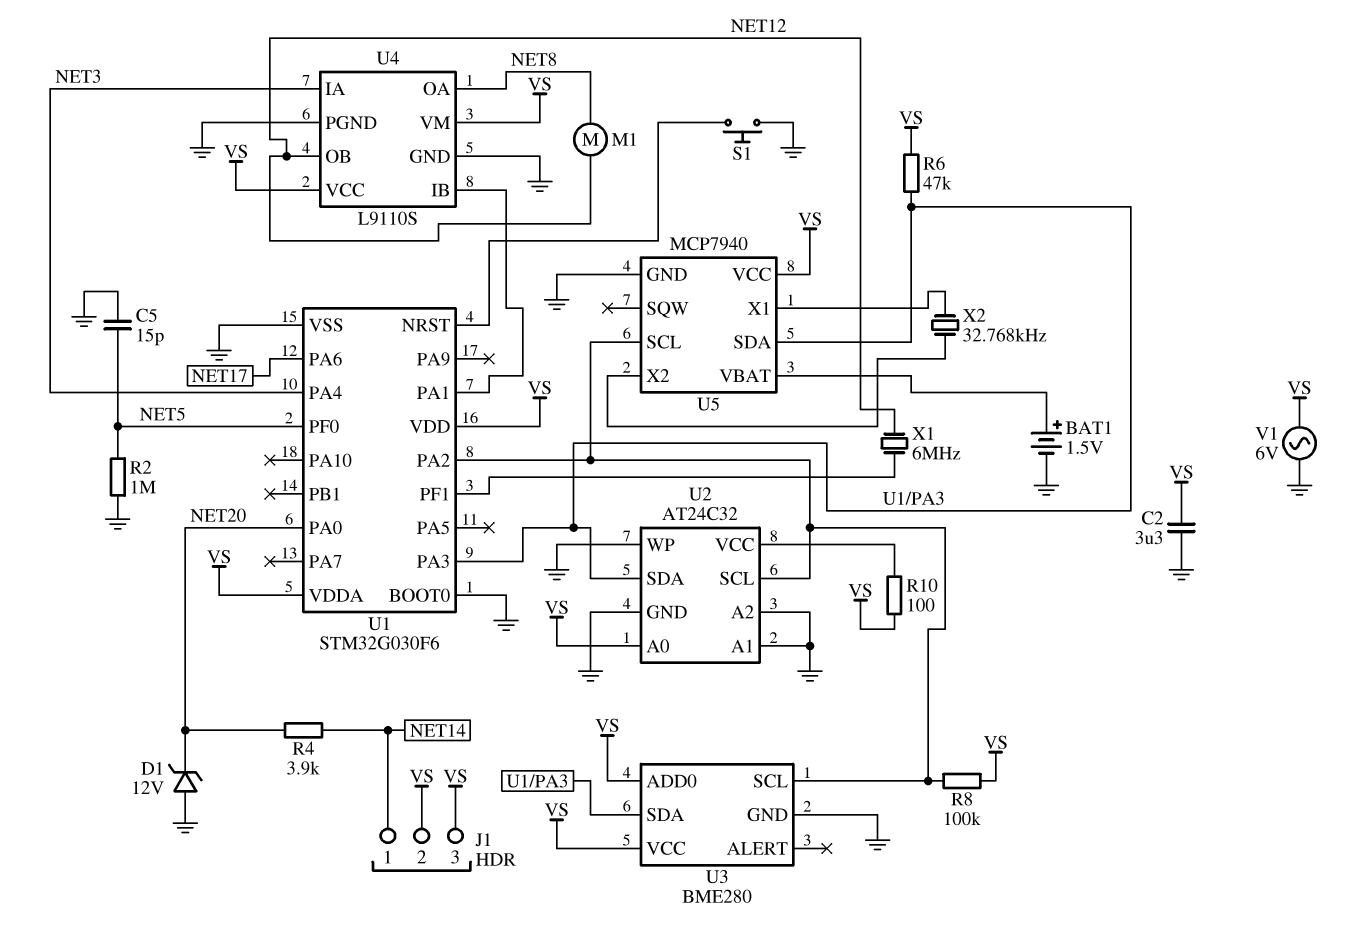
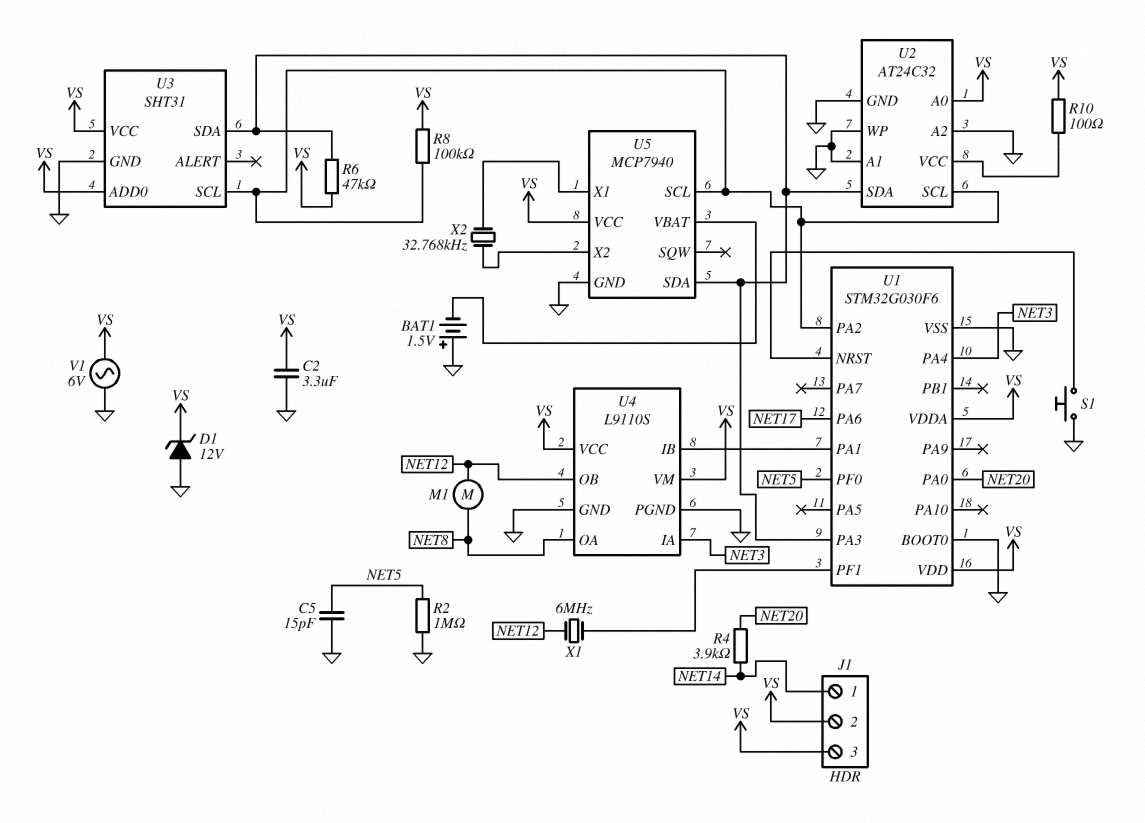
BAT1: 1.5V (plus U5/VBAT, minus GND) -> 1.5V (plus GND, minus U5/VBAT)
D1: zener 12V (A GND, K NET20) -> zener 12V (A GND, K VS)
U3: BME280 -> SHT31

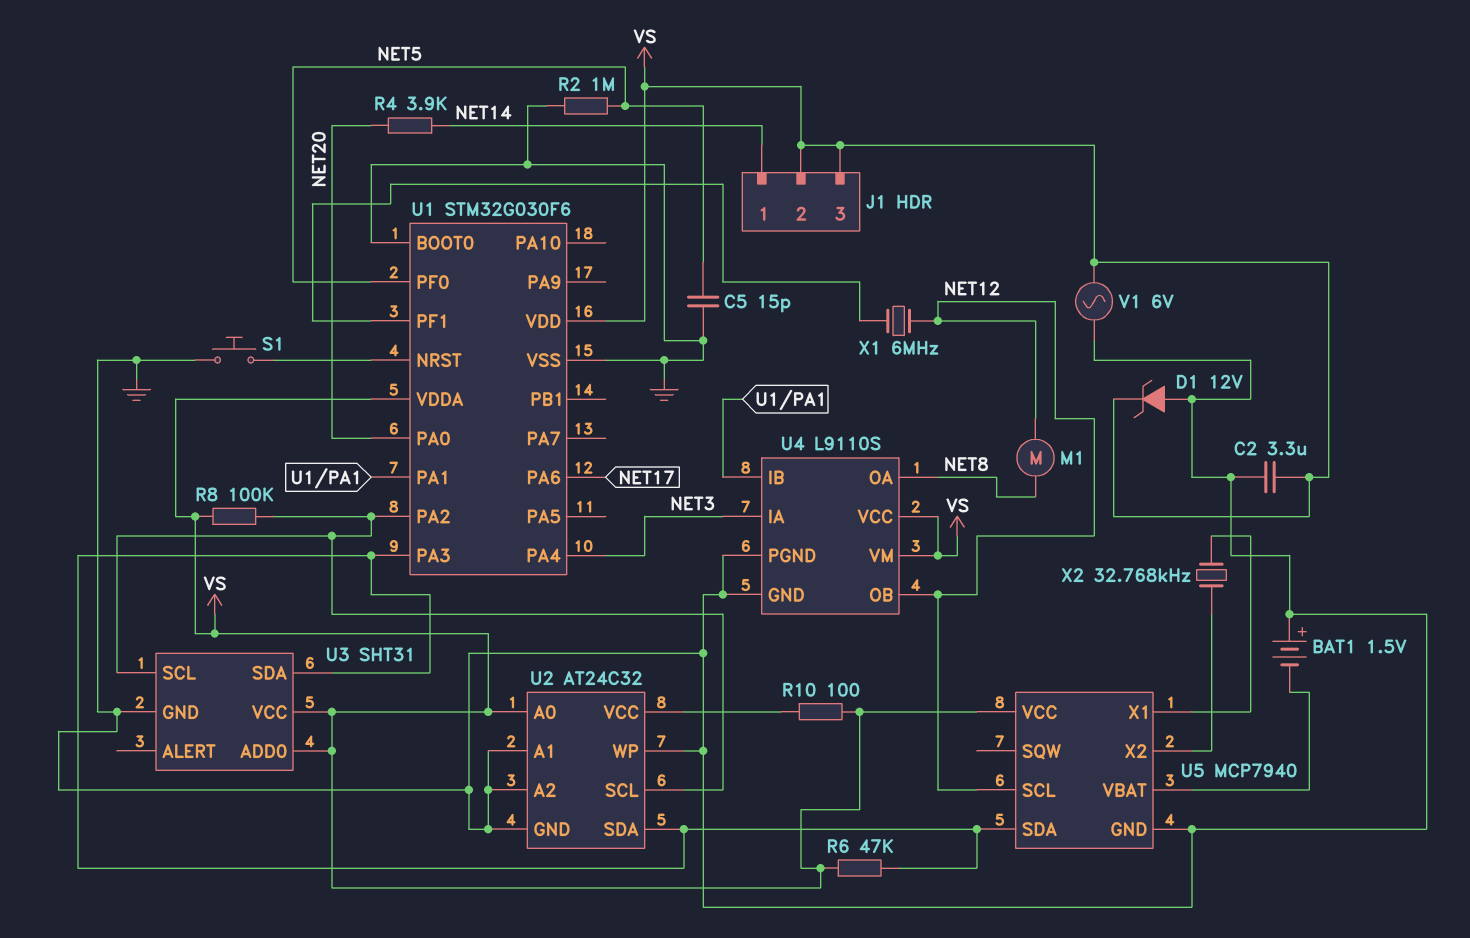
U5 pin SCL: U1/PA2 -> NET12

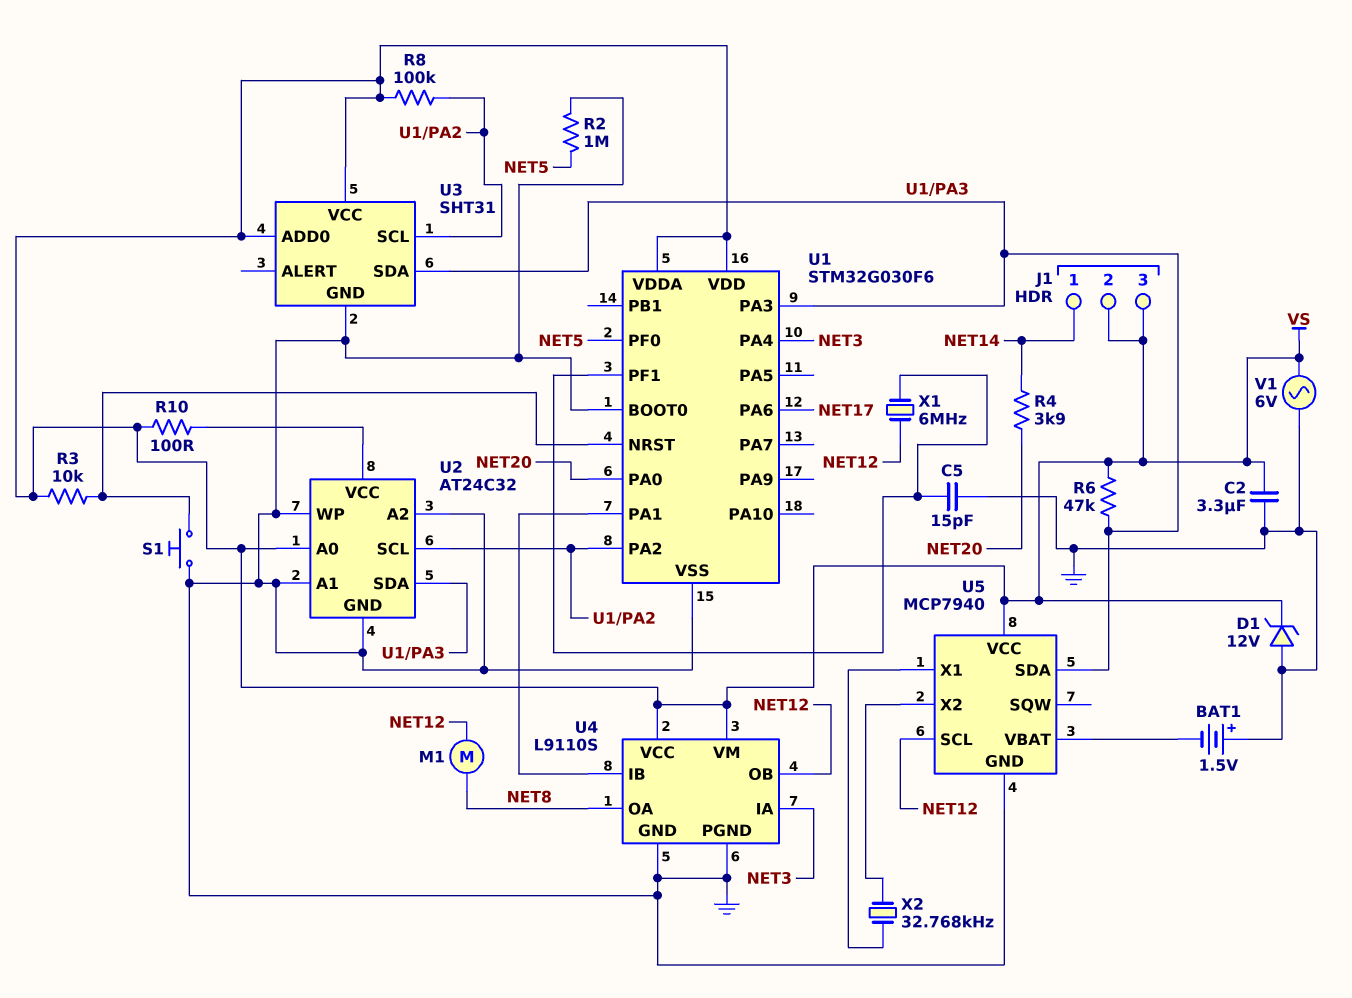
C5: 15pF (GND, NET5) -> 15pF (GND, U1/PF1)
R3: none -> 10k (U1/NRST, VS)

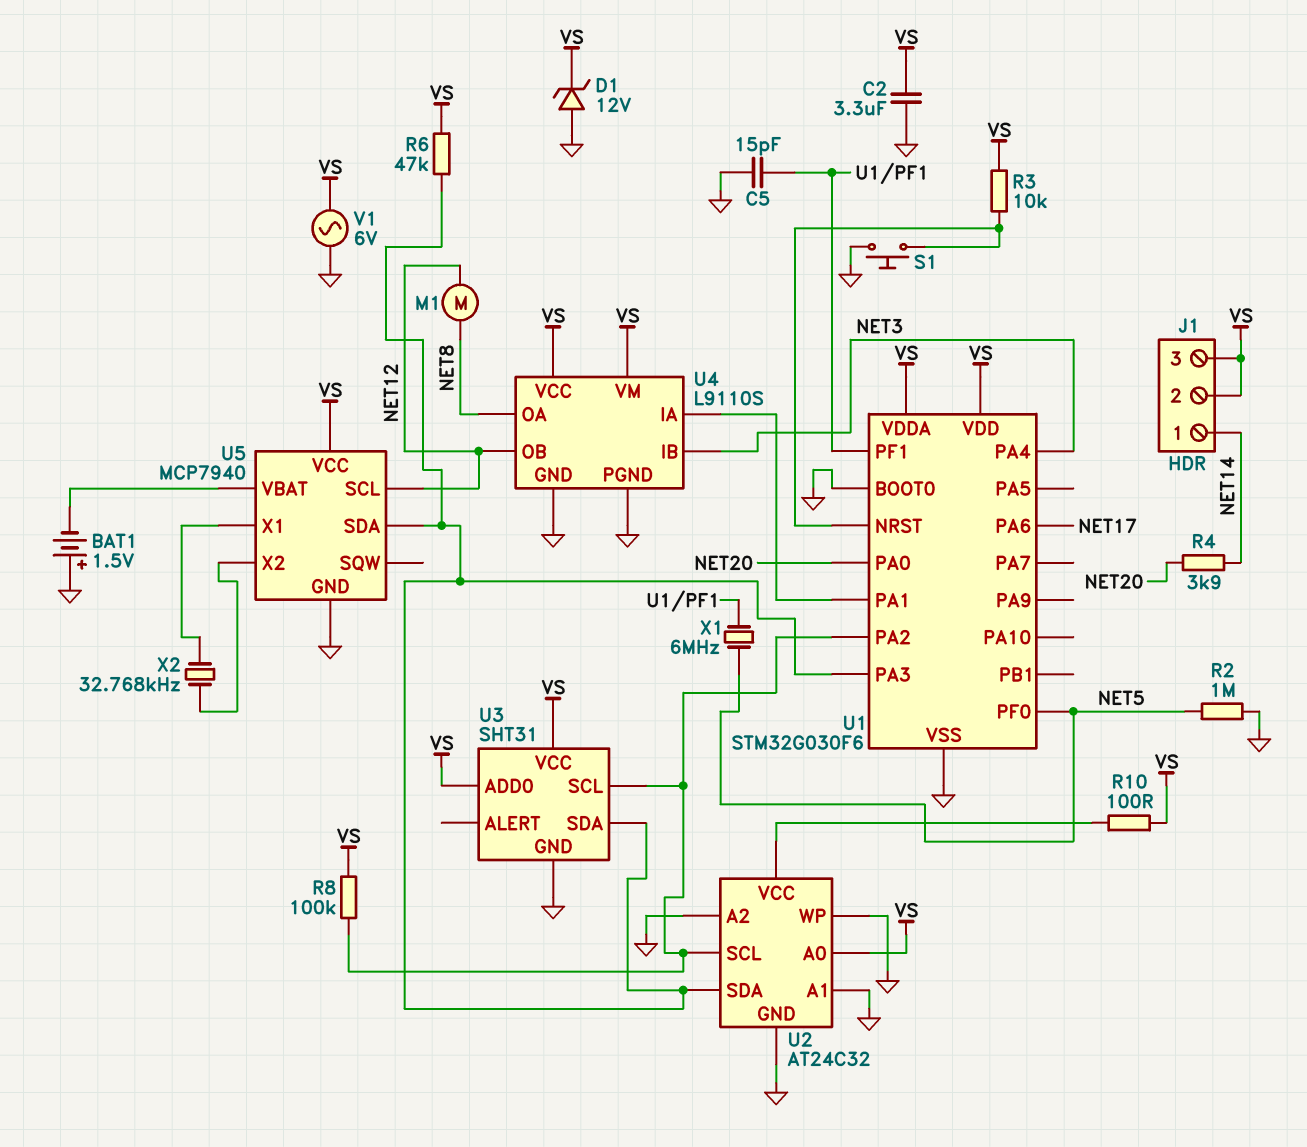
U4 pin IA: NET3 -> U1/PA1
U4 pin IB: U1/PA1 -> NET3
X1: 6MHz (NET12, U1/PF1) -> 6MHz (NET5, U1/PF1)

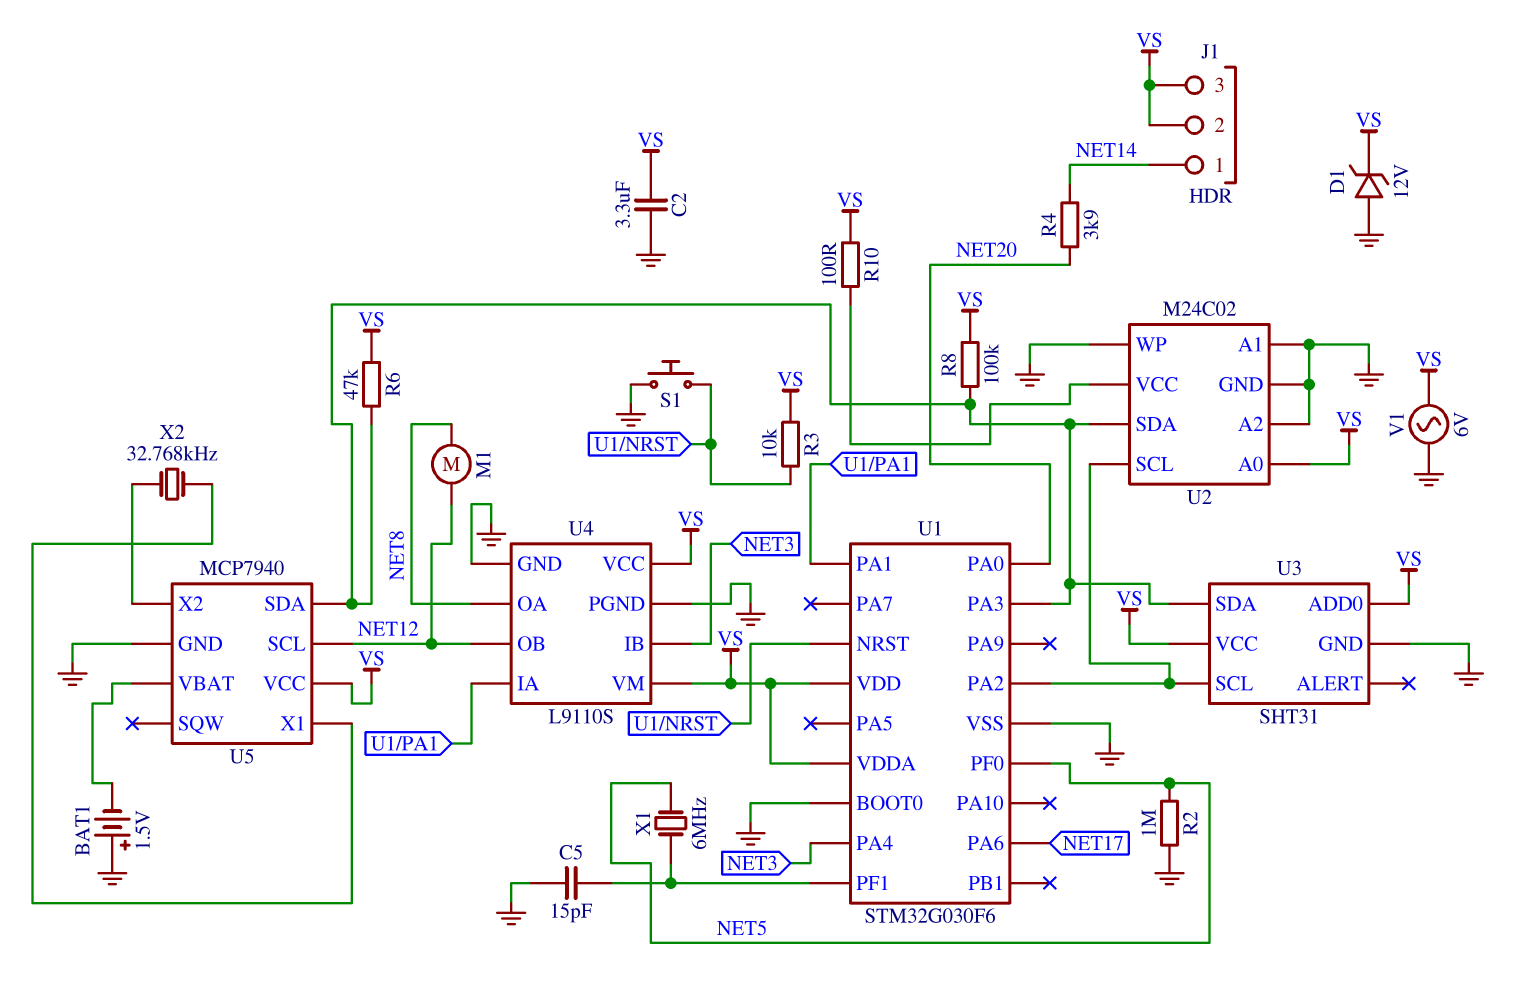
R8: 100k (U1/PA2, VS) -> 100k (U1/PA3, VS)
U2: AT24C32 -> M24C02

